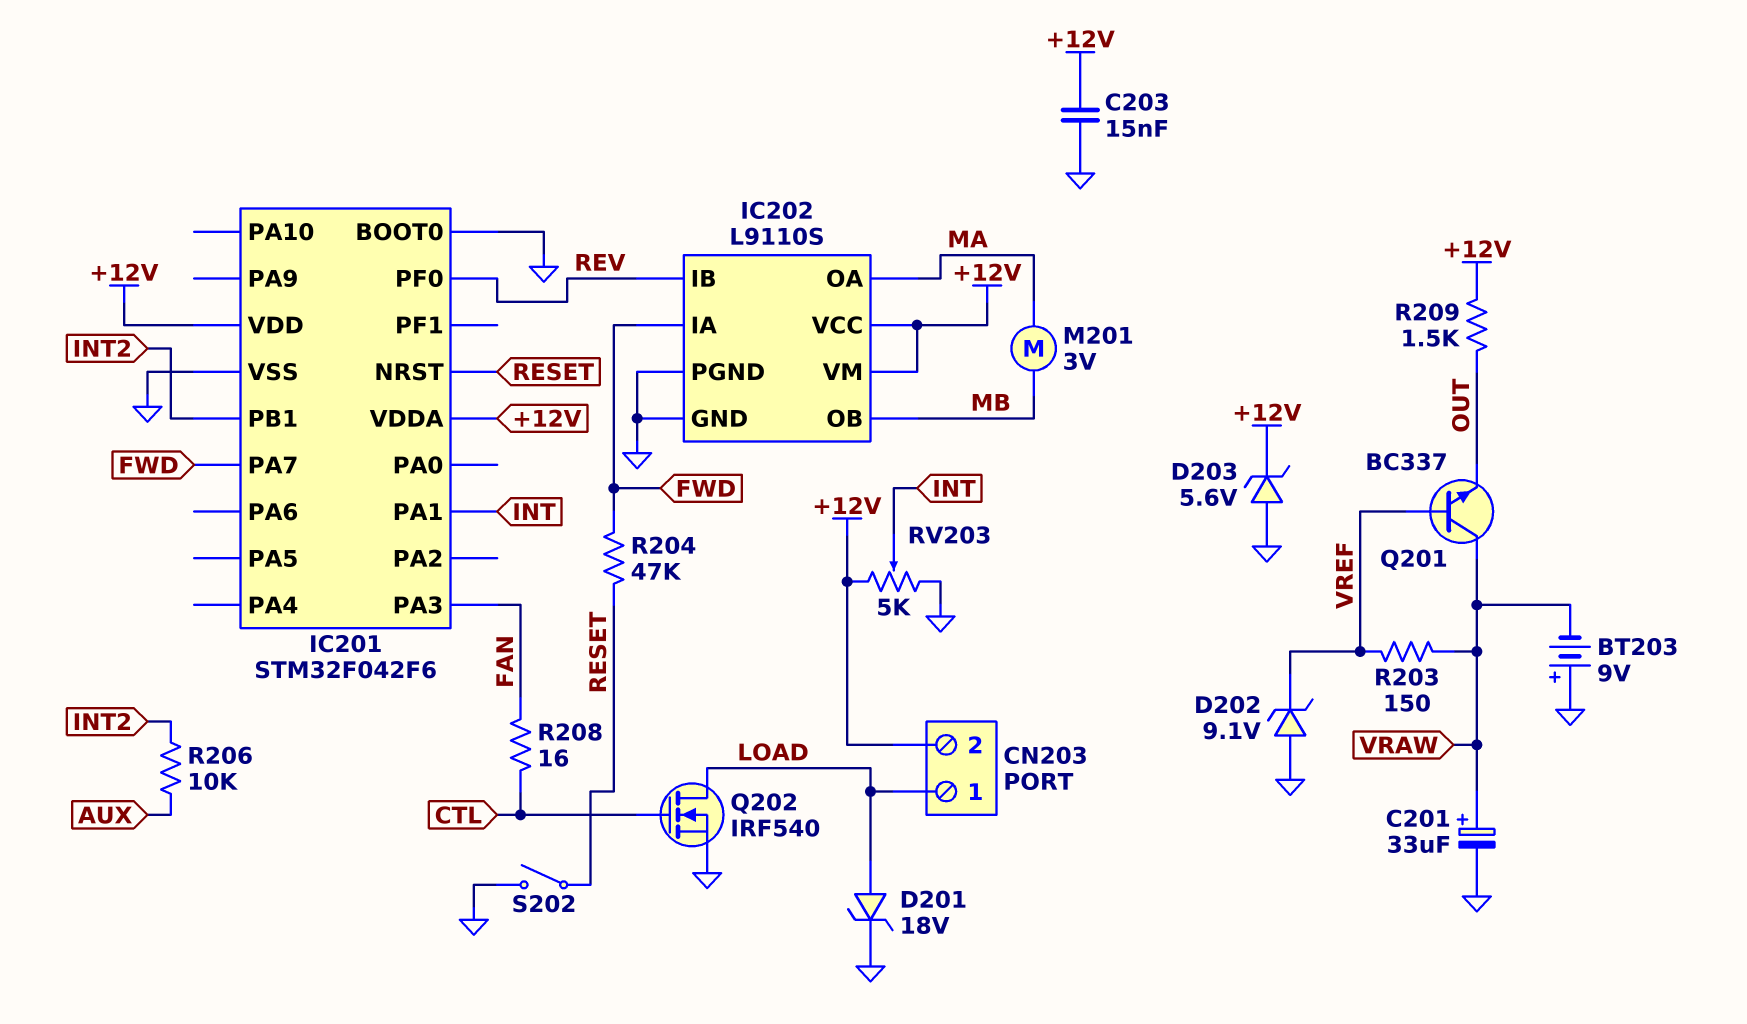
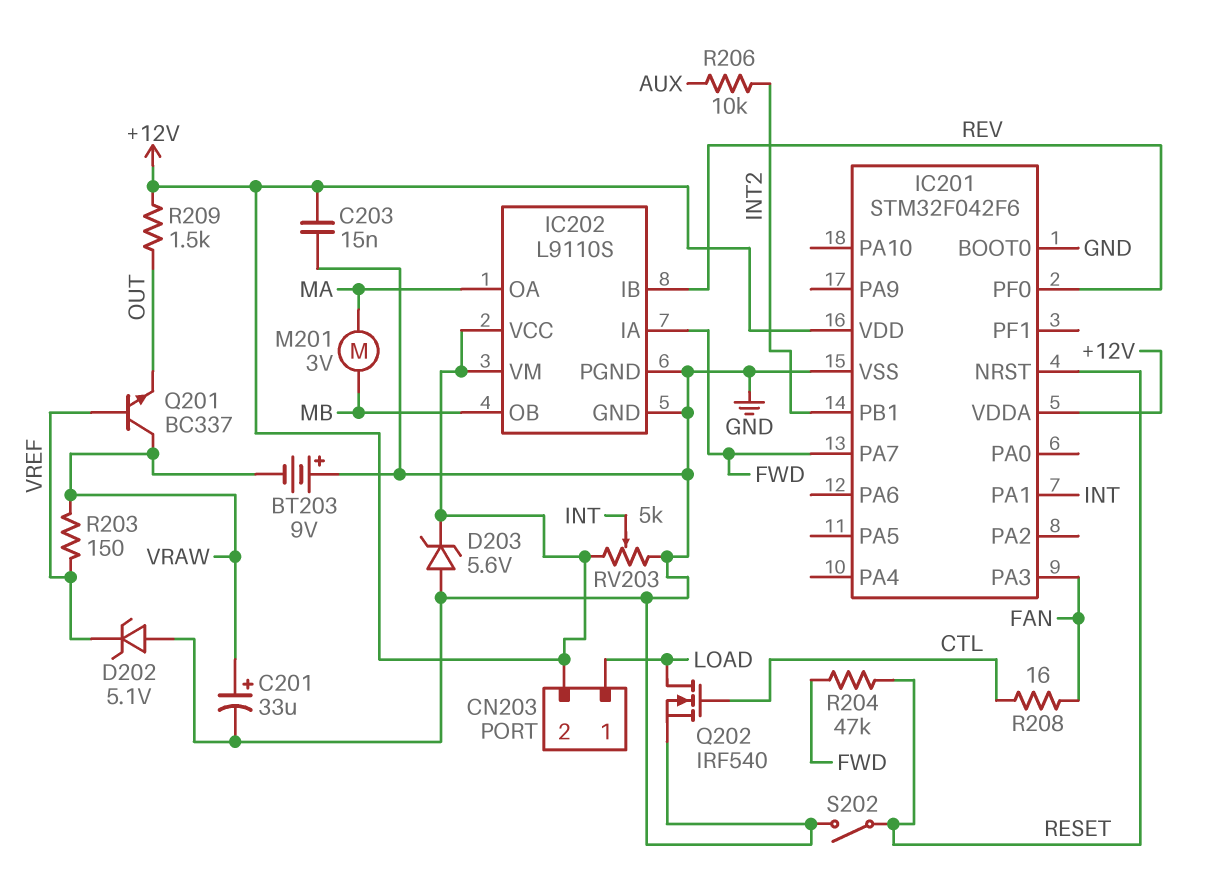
D201: zener 18V (A LOAD, K GND) -> none
D202: zener 9.1V (A GND, K VREF) -> zener 5.1V (A GND, K VREF)

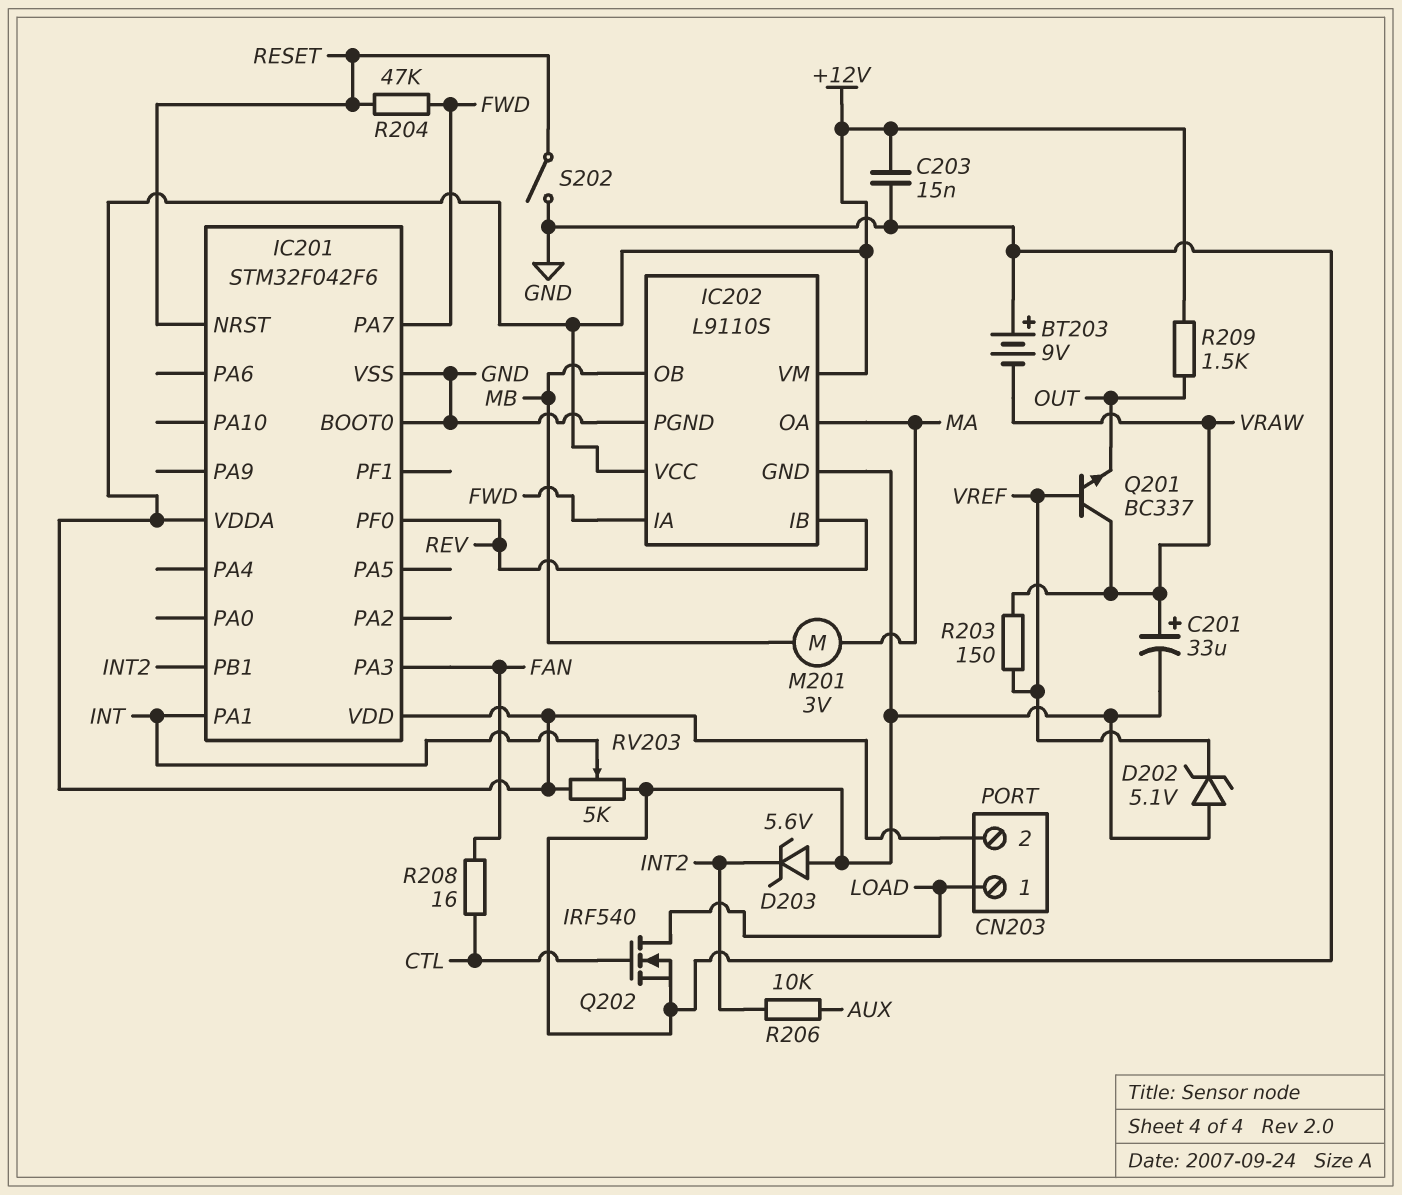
D203: zener 5.6V (A GND, K +12V) -> zener 5.6V (A GND, K INT2)

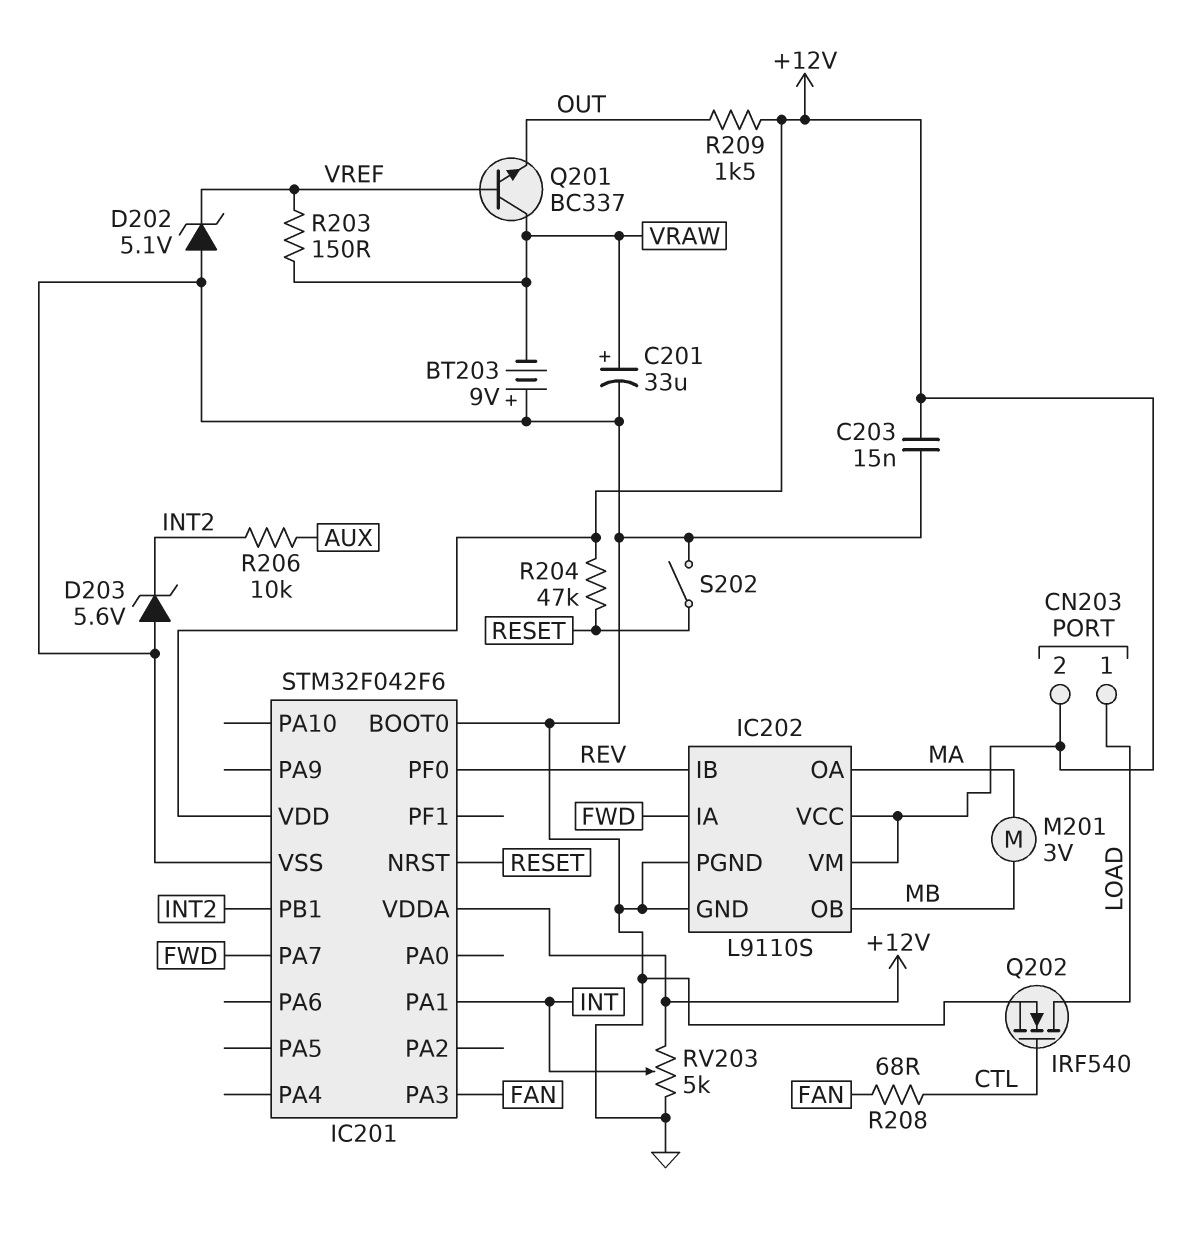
R204: 47k (FWD, RESET) -> 47k (+12V, RESET)
R208: 16 (CTL, FAN) -> 68 (CTL, FAN)

